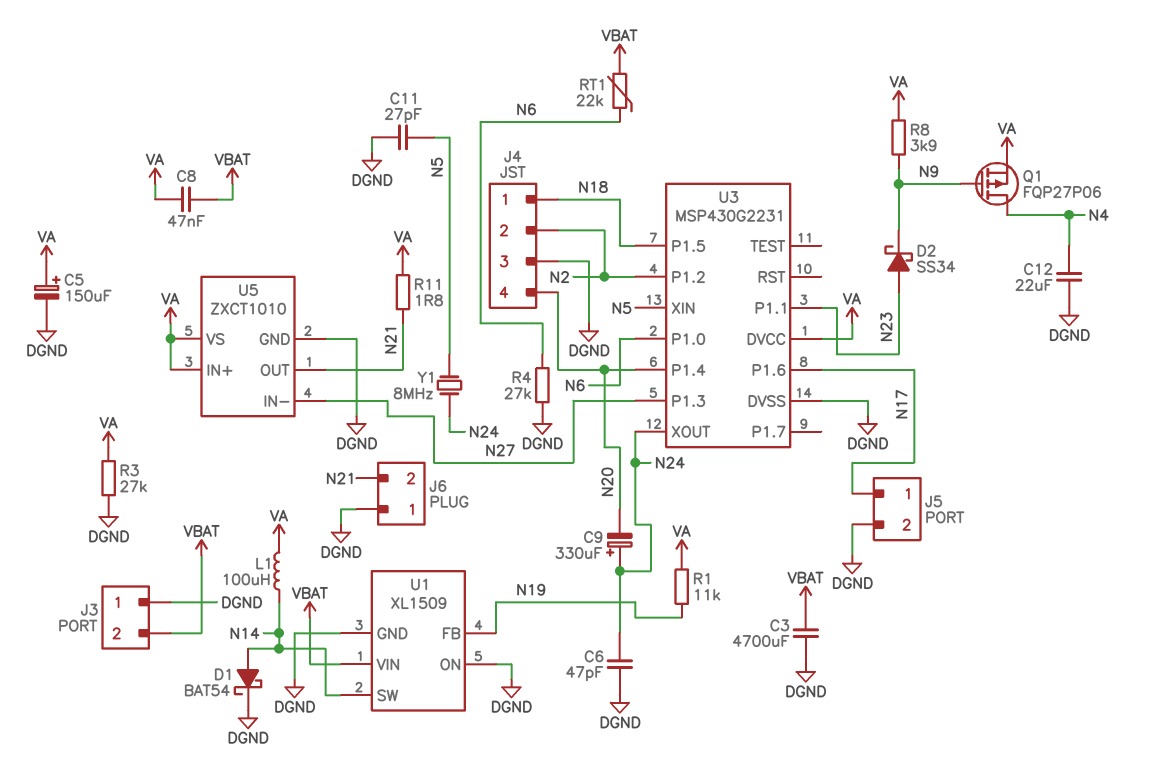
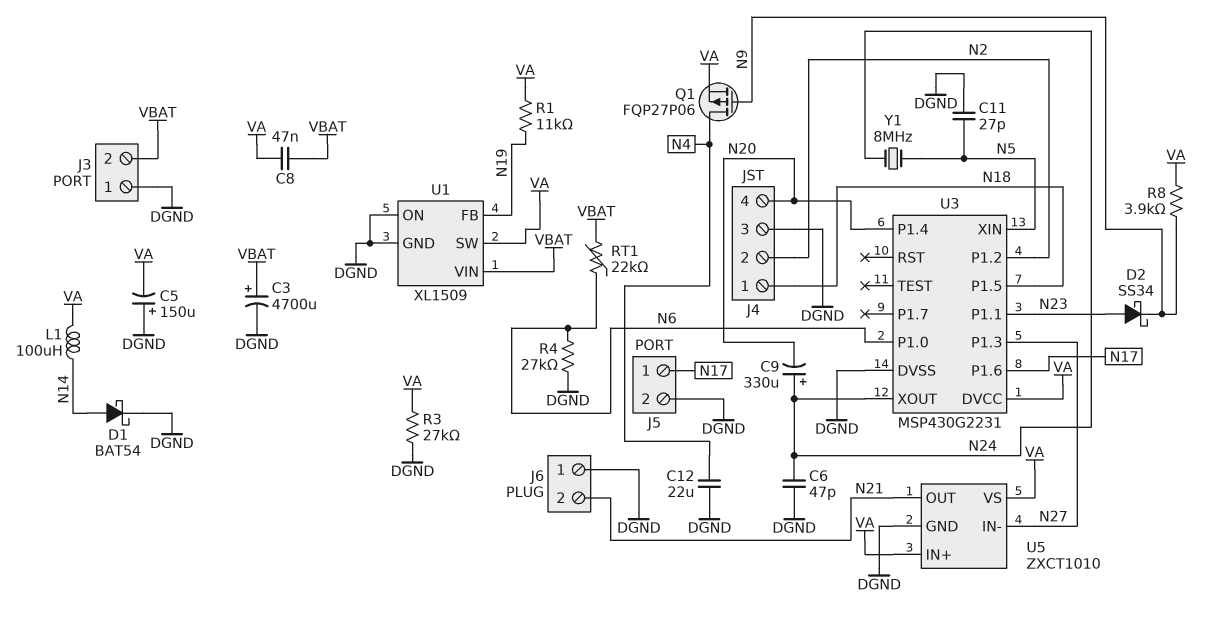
C3: 4700uF (DGND, VBAT) -> 4700uF (plus VBAT, minus DGND)
C5: 150uF (plus VA, minus DGND) -> 150uF (plus DGND, minus VA)
R11: 1.8 (N21, VA) -> none
U1 pin SW: N14 -> VA

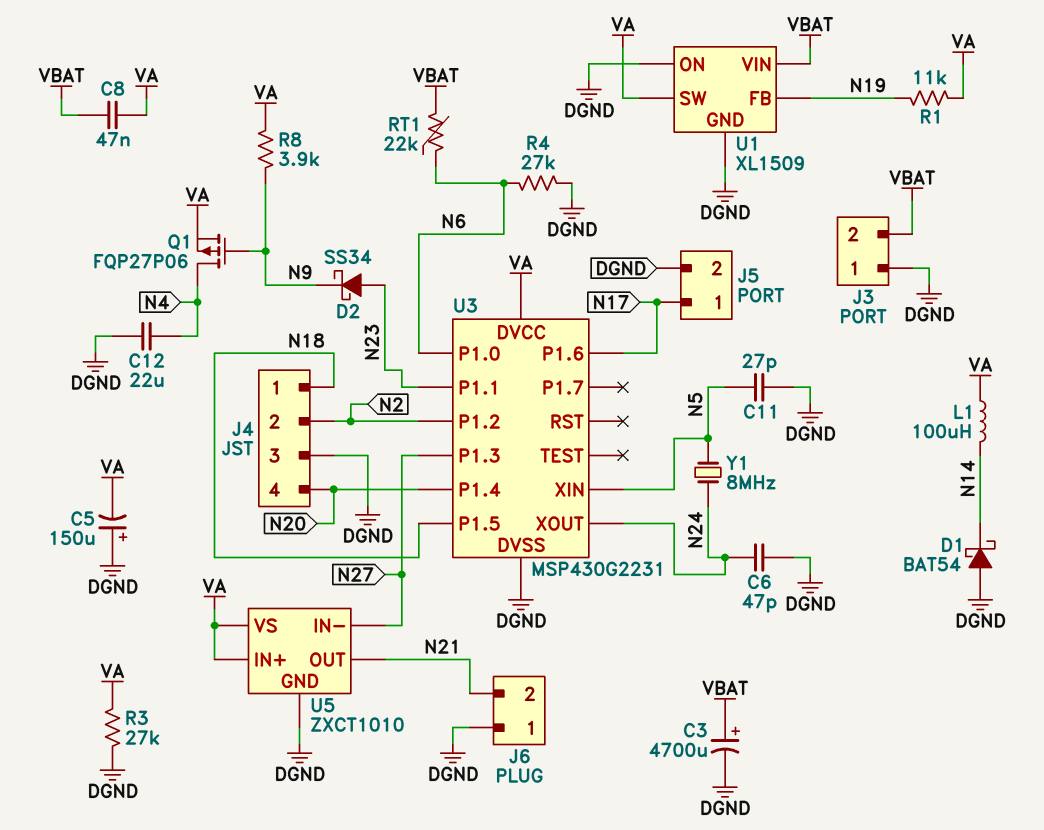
C9: 330uF (plus N24, minus N20) -> none
D1: schottky BAT54 (A N14, K DGND) -> schottky BAT54 (A DGND, K N14)

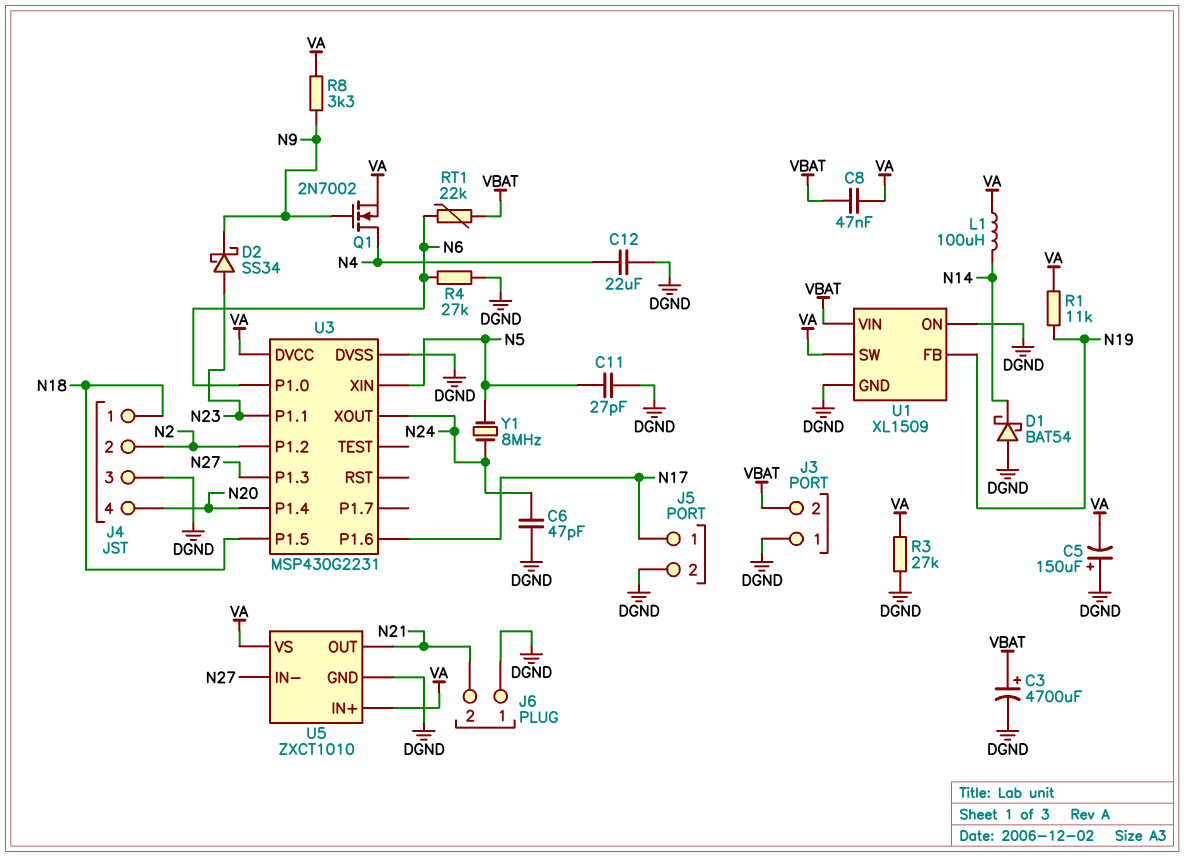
Q1: PMOS FQP27P06 (G N9, D N4, S VA) -> NMOS 2N7002 (G N9, D N4, S VA)
R8: 3.9k (N9, VA) -> 3.3k (N9, VA)

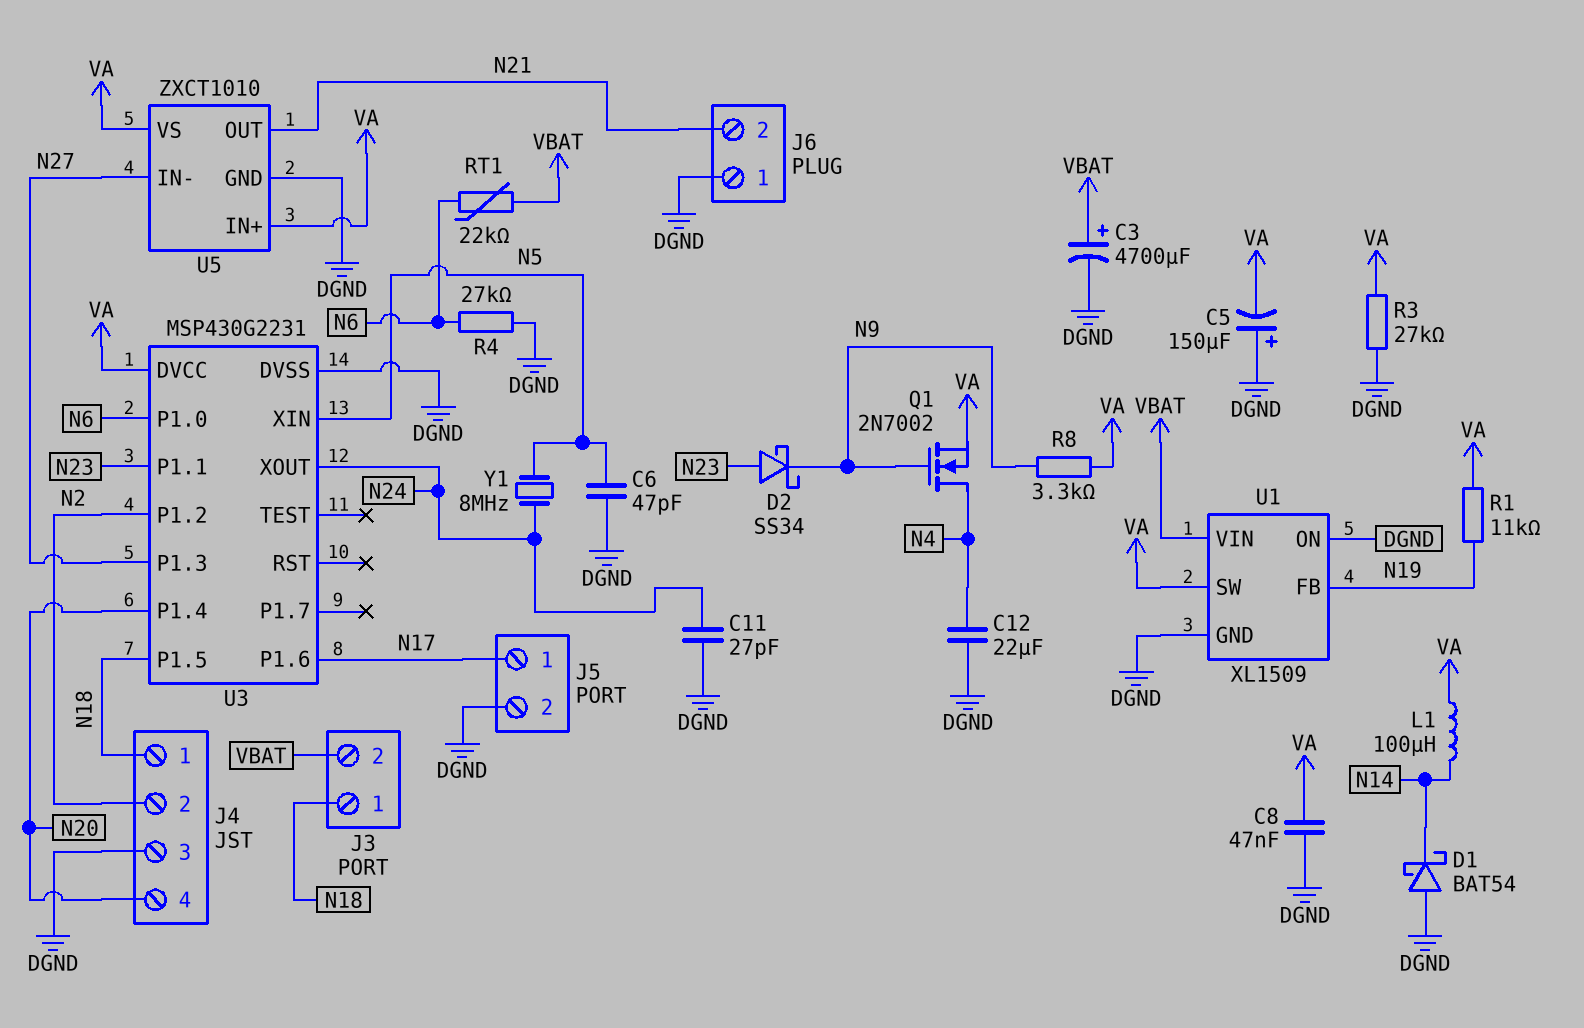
C6: 47pF (DGND, N24) -> 47pF (DGND, N5)
C8: 47nF (VA, VBAT) -> 47nF (DGND, VA)
C11: 27pF (DGND, N5) -> 27pF (DGND, N24)
J3 pin 1: DGND -> N18

